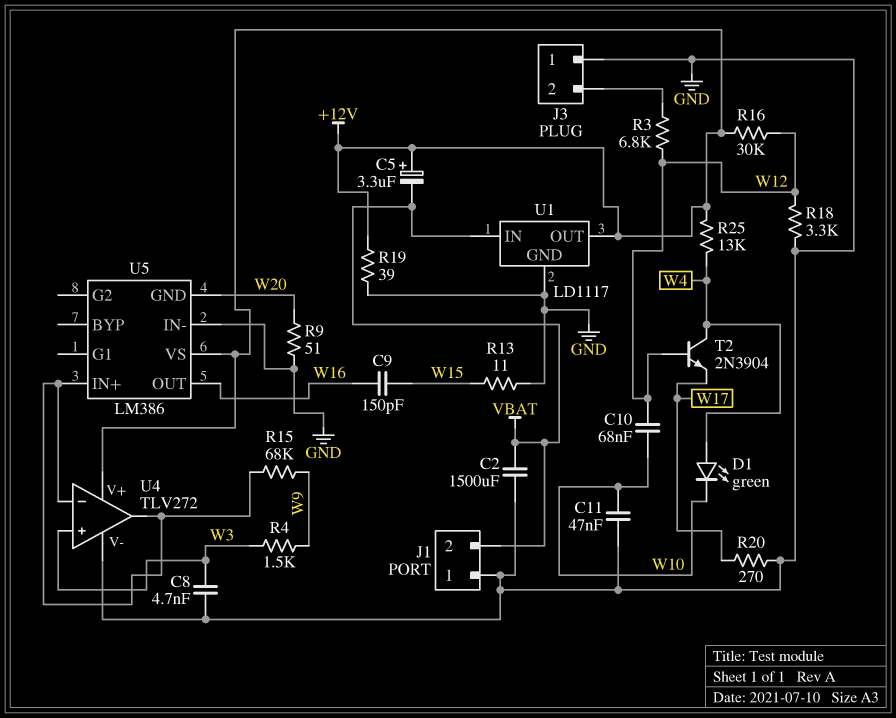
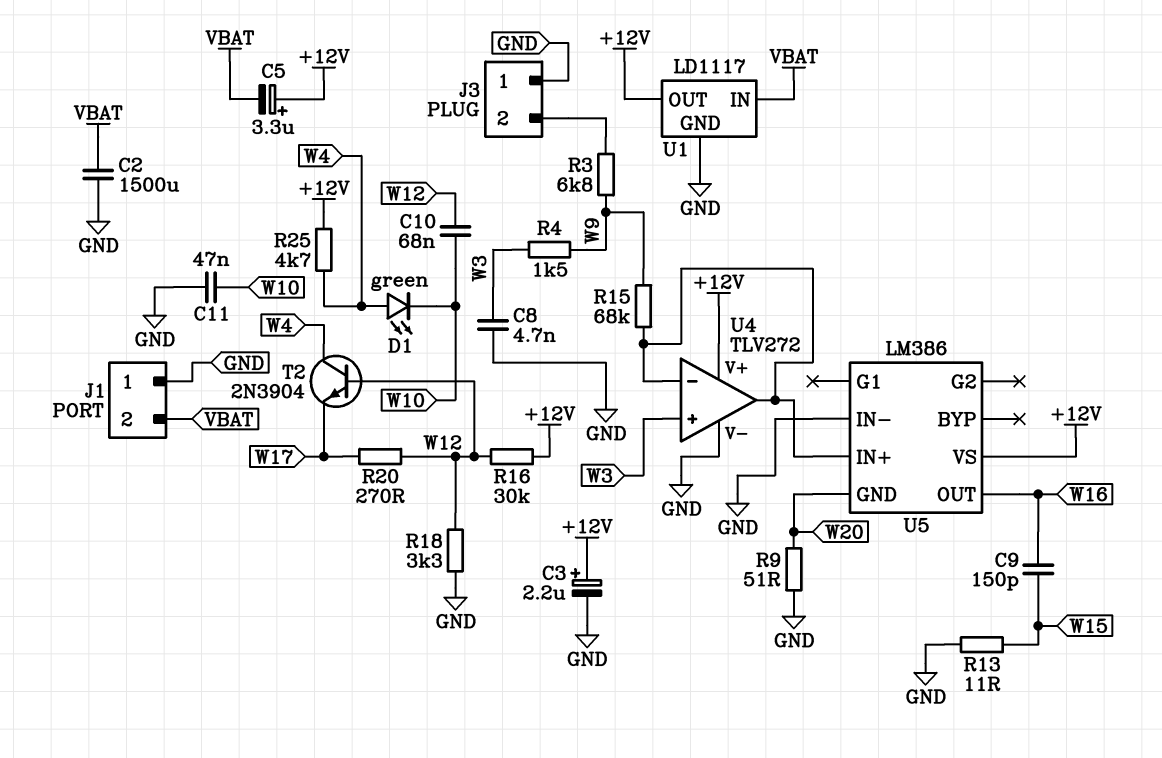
C3: none -> 2.2uF (plus +12V, minus GND)
R3: 6.8k (J3/2, W12) -> 6.8k (J3/2, W9)
R19: 39 (+12V, GND) -> none
R20: 270 (GND, W17) -> 270 (W12, W17)
R25: 13k (+12V, W4) -> 4.7k (+12V, W4)

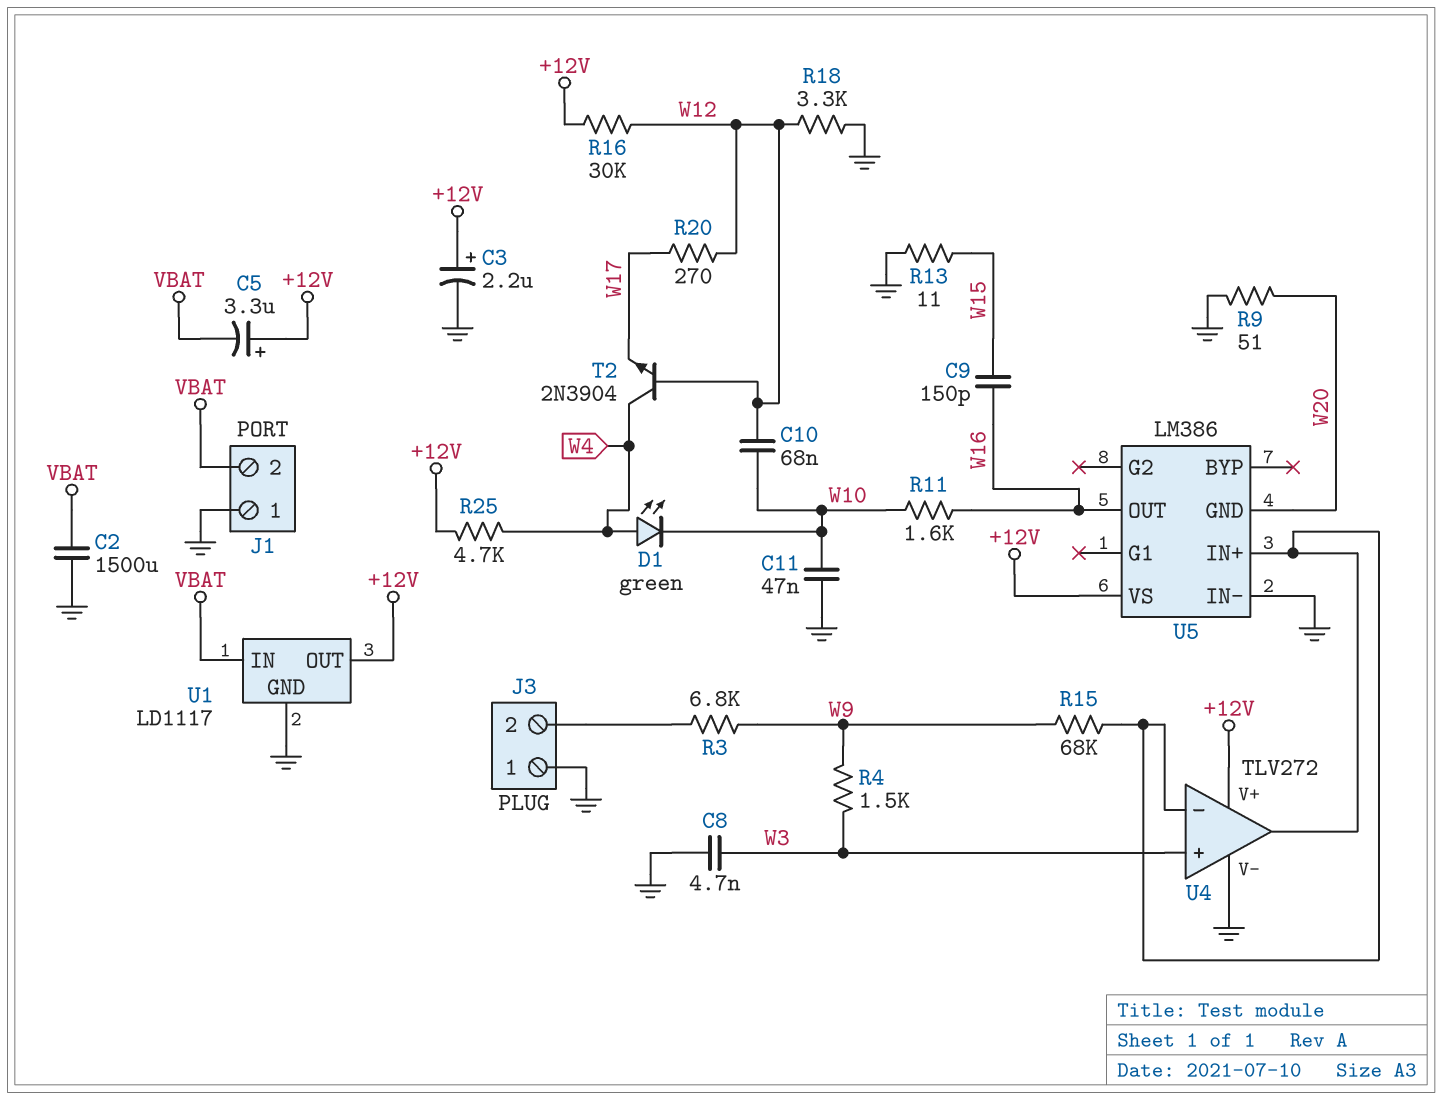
R11: none -> 1.6k (W10, W16)

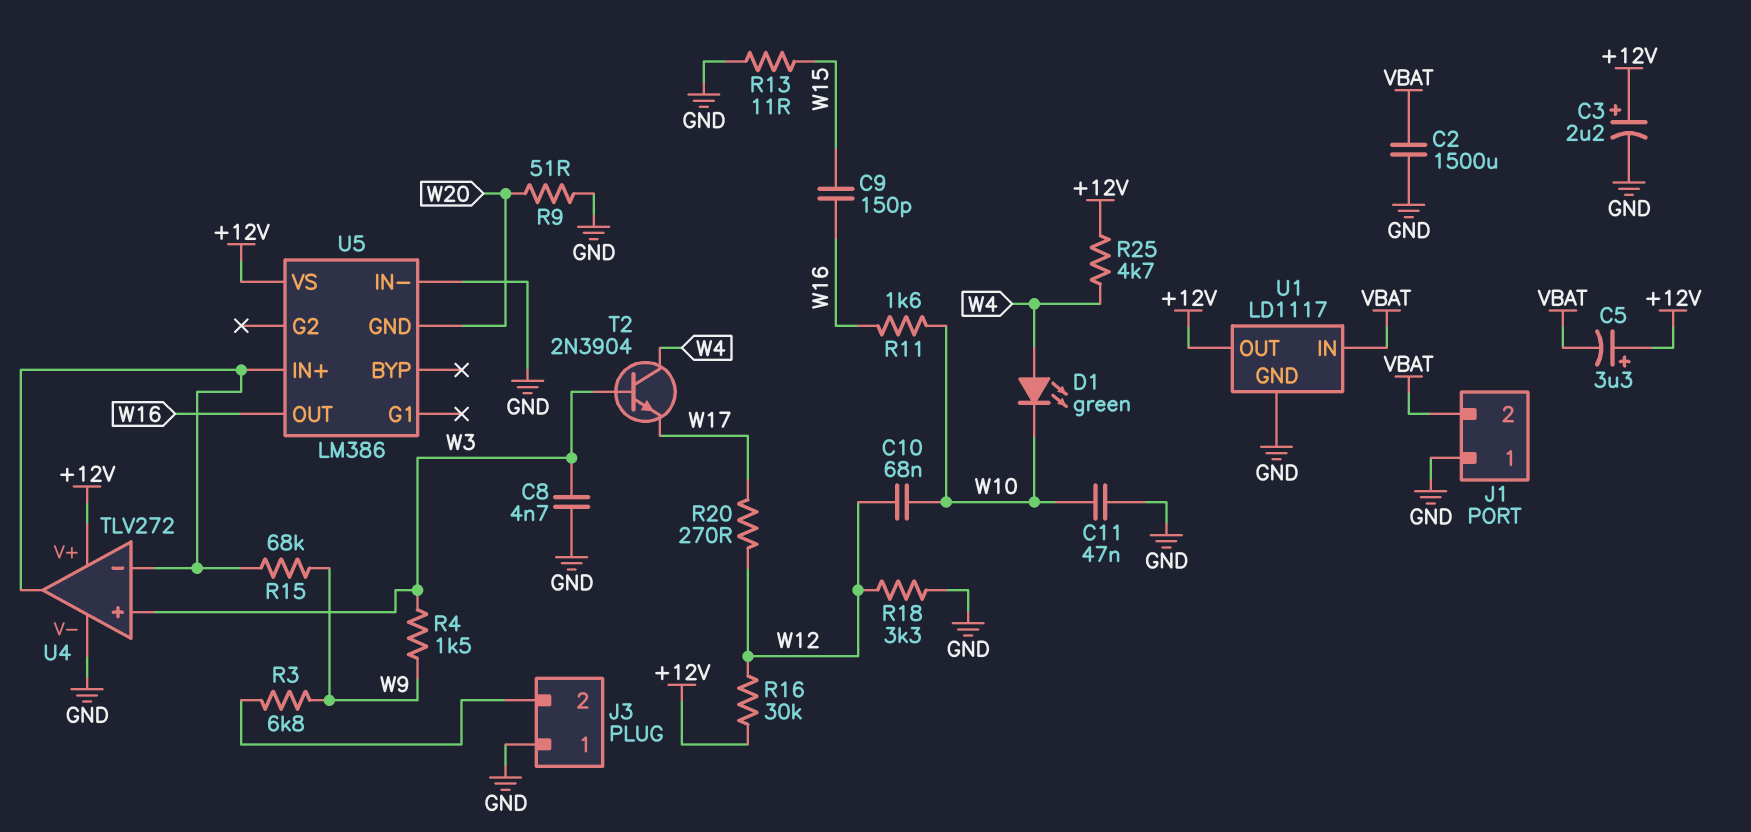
T2: NPN 2N3904 (B W12, C W4, E W17) -> NPN 2N3904 (B W3, C W4, E W17)

